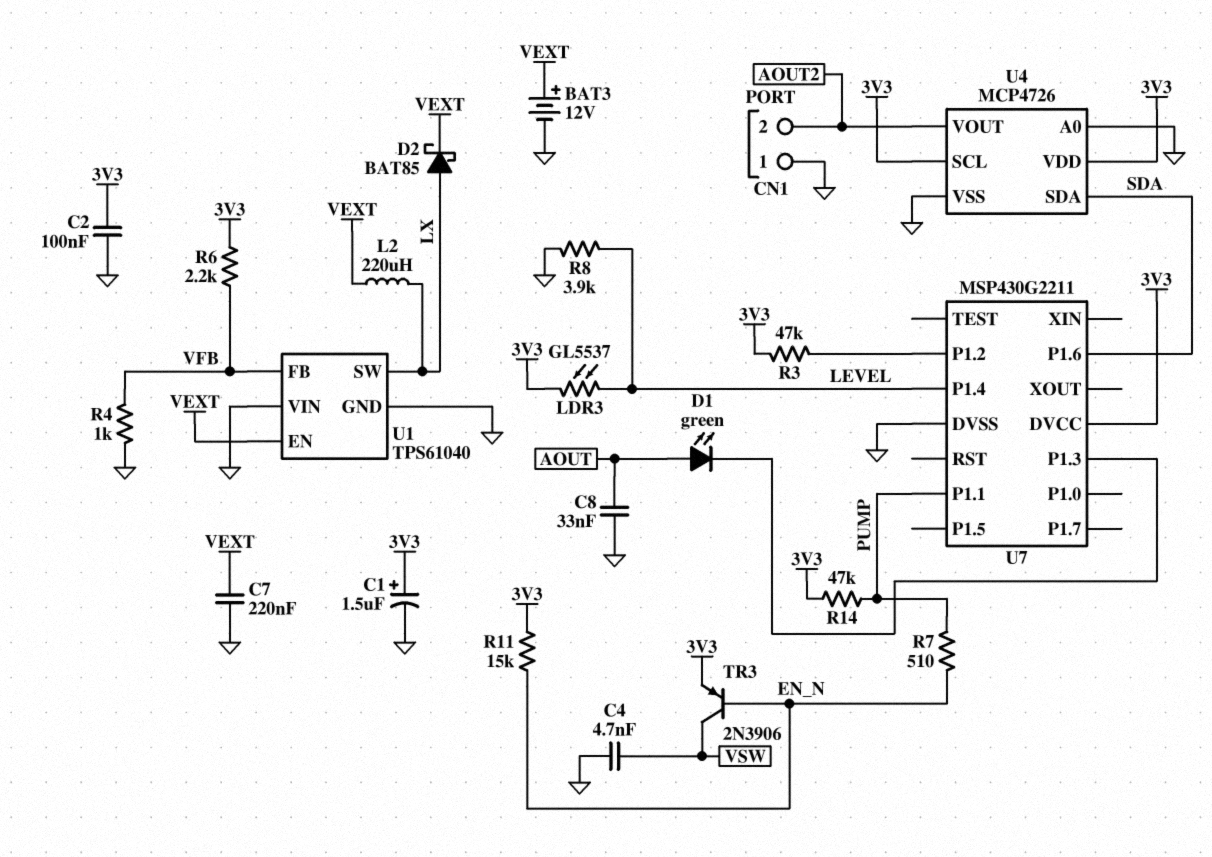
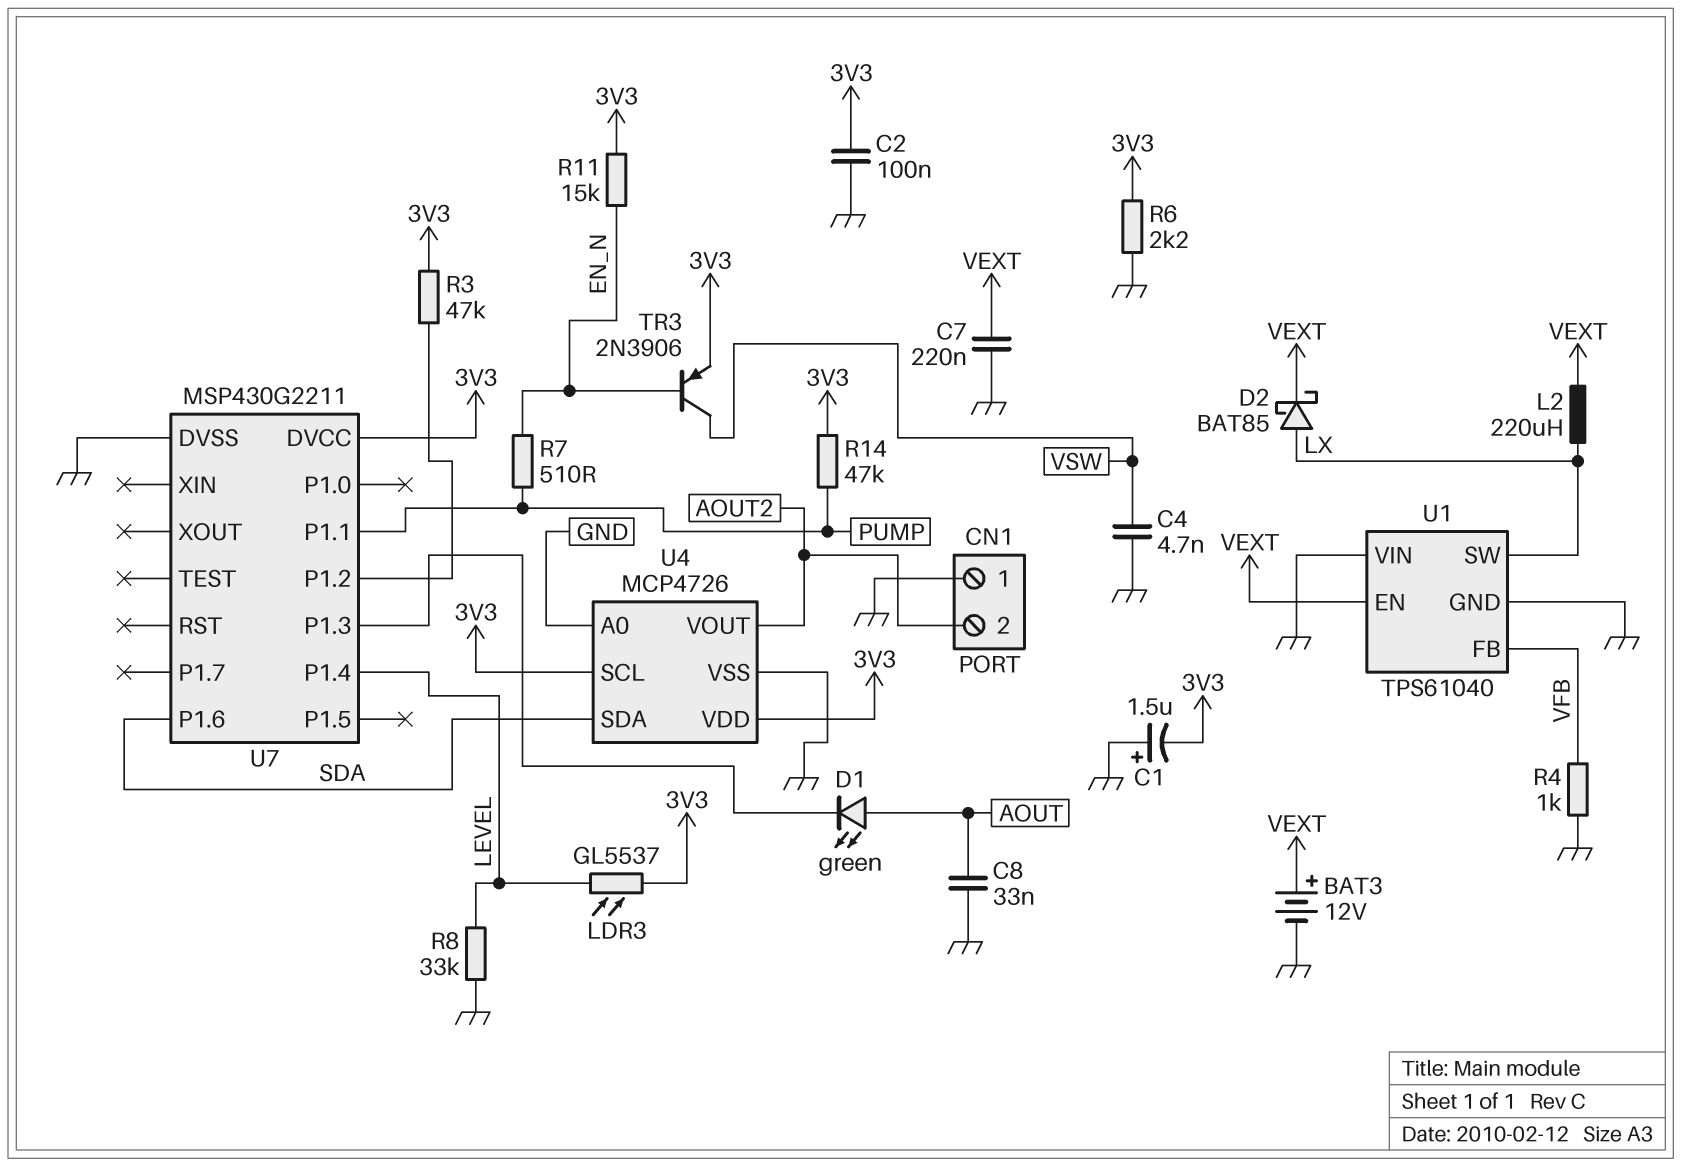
C1: 1.5uF (plus 3V3, minus GND) -> 1.5uF (plus GND, minus 3V3)
R6: 2.2k (3V3, VFB) -> 2.2k (3V3, GND)
R8: 3.9k (GND, LEVEL) -> 33k (GND, LEVEL)

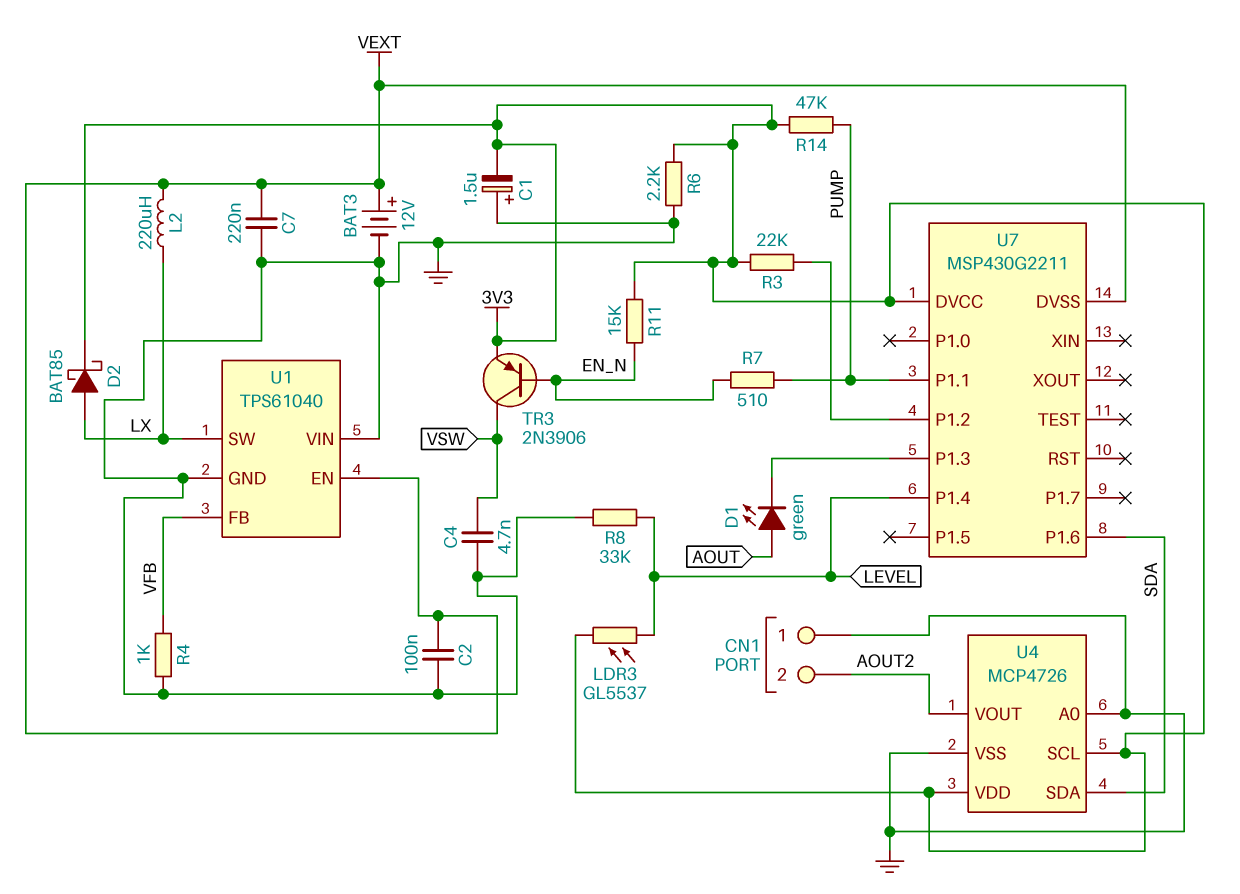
C2: 100nF (3V3, GND) -> 100nF (GND, VEXT)
C8: 33nF (AOUT, GND) -> none
D2: schottky BAT85 (A LX, K VEXT) -> schottky BAT85 (A LX, K 3V3)
R3: 47k (3V3, U7/P1.2) -> 22k (3V3, U7/P1.2)
U7 pin DVSS: GND -> VEXT

